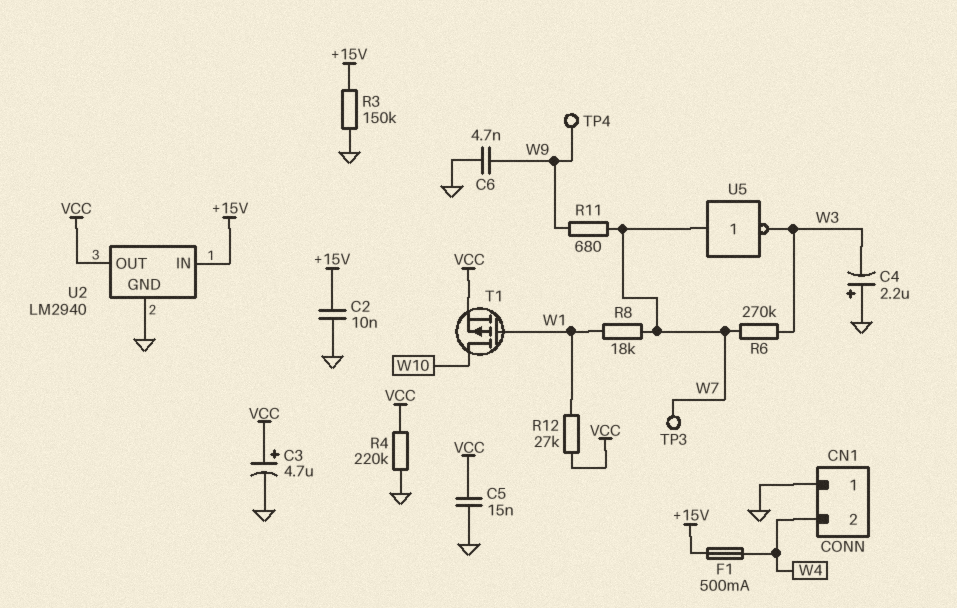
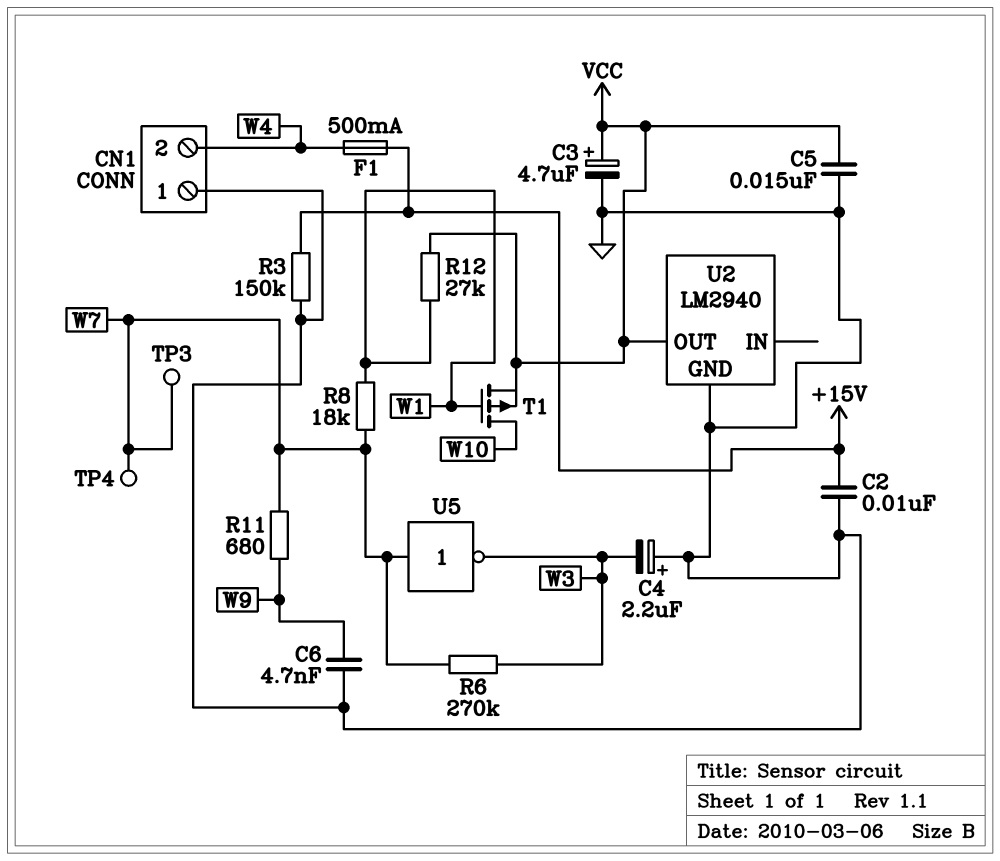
R4: 220k (GND, VCC) -> none
TP4: test point (W9) -> test point (W7)
U2 pin IN: +15V -> none

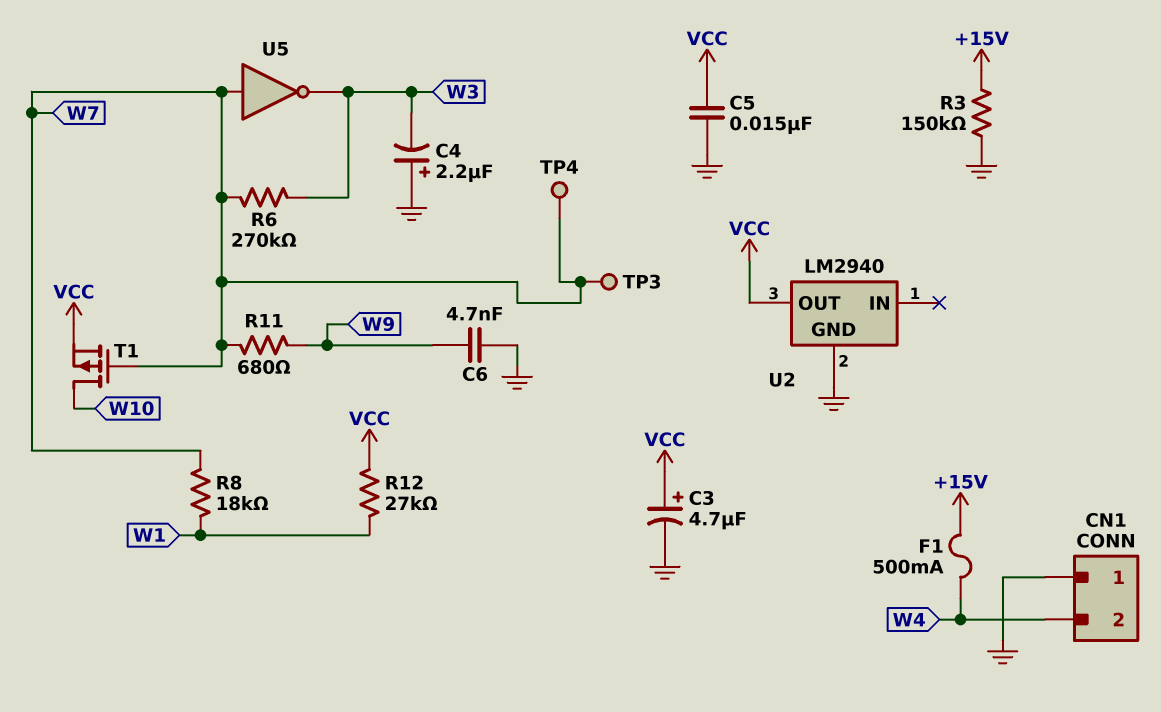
C2: 10nF (+15V, GND) -> none
T1: PMOS (G W1, D W10, S VCC) -> PMOS (G W7, D W10, S VCC)

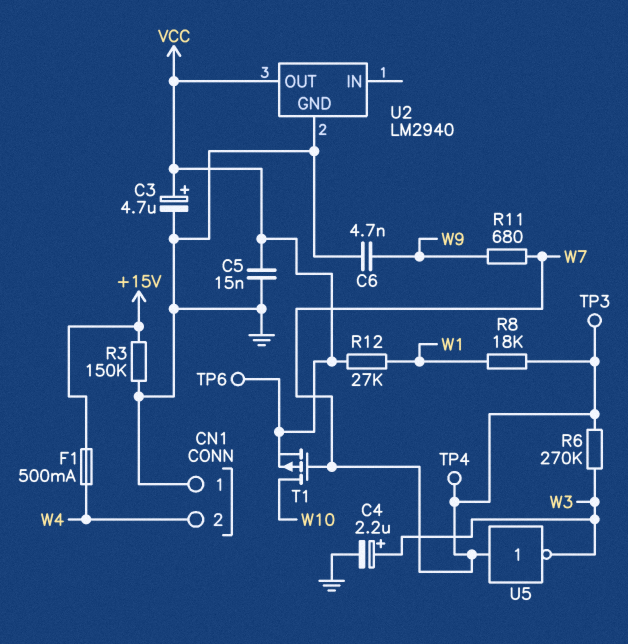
C4: 2.2uF (plus GND, minus W3) -> 2.2uF (plus W3, minus GND)
TP6: none -> test point (VCC)

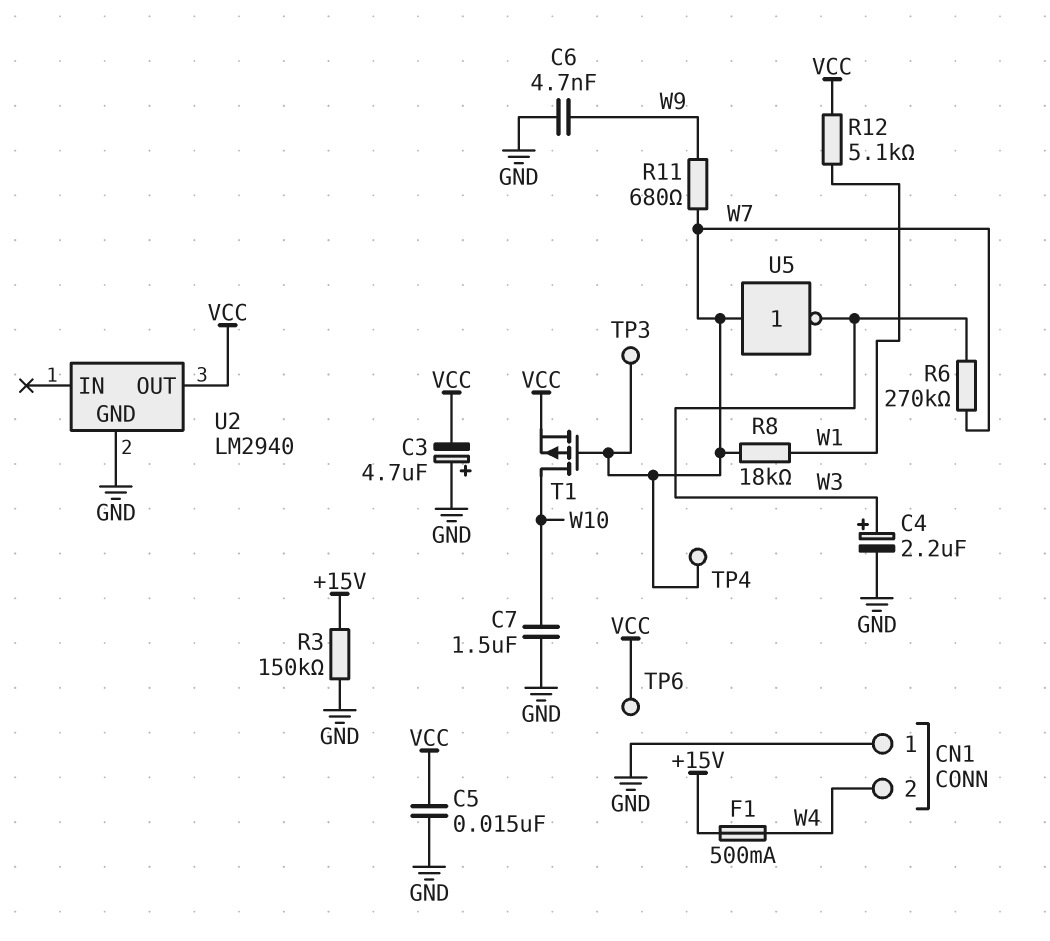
C3: 4.7uF (plus VCC, minus GND) -> 4.7uF (plus GND, minus VCC)
C7: none -> 1.5uF (GND, W10)
R12: 27k (VCC, W1) -> 5.1k (VCC, W1)

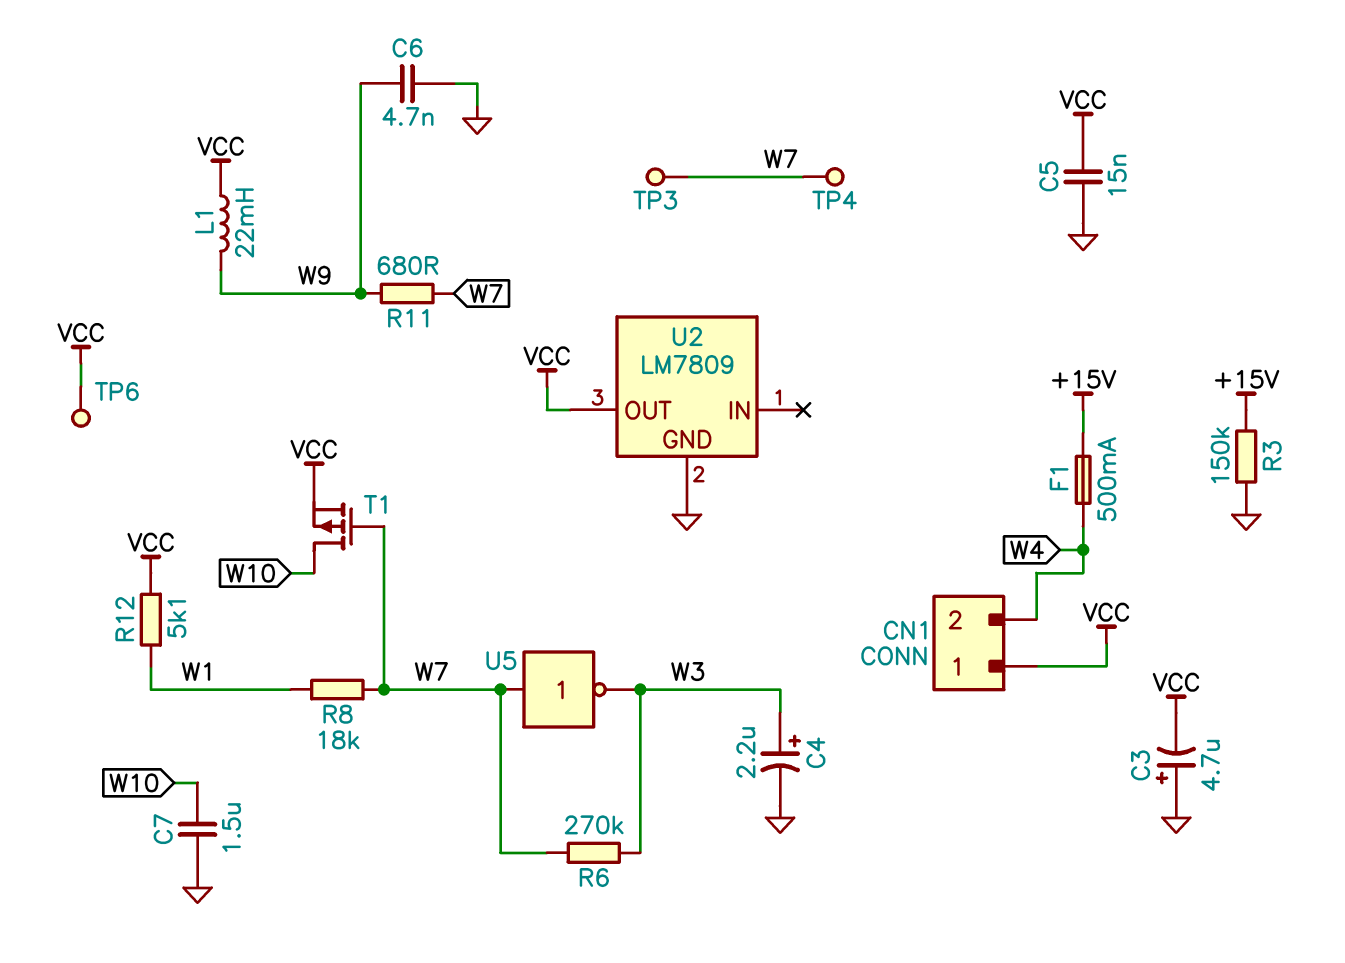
CN1 pin 1: GND -> VCC
L1: none -> 22mH (VCC, W9)
U2: LM2940 -> LM7809

